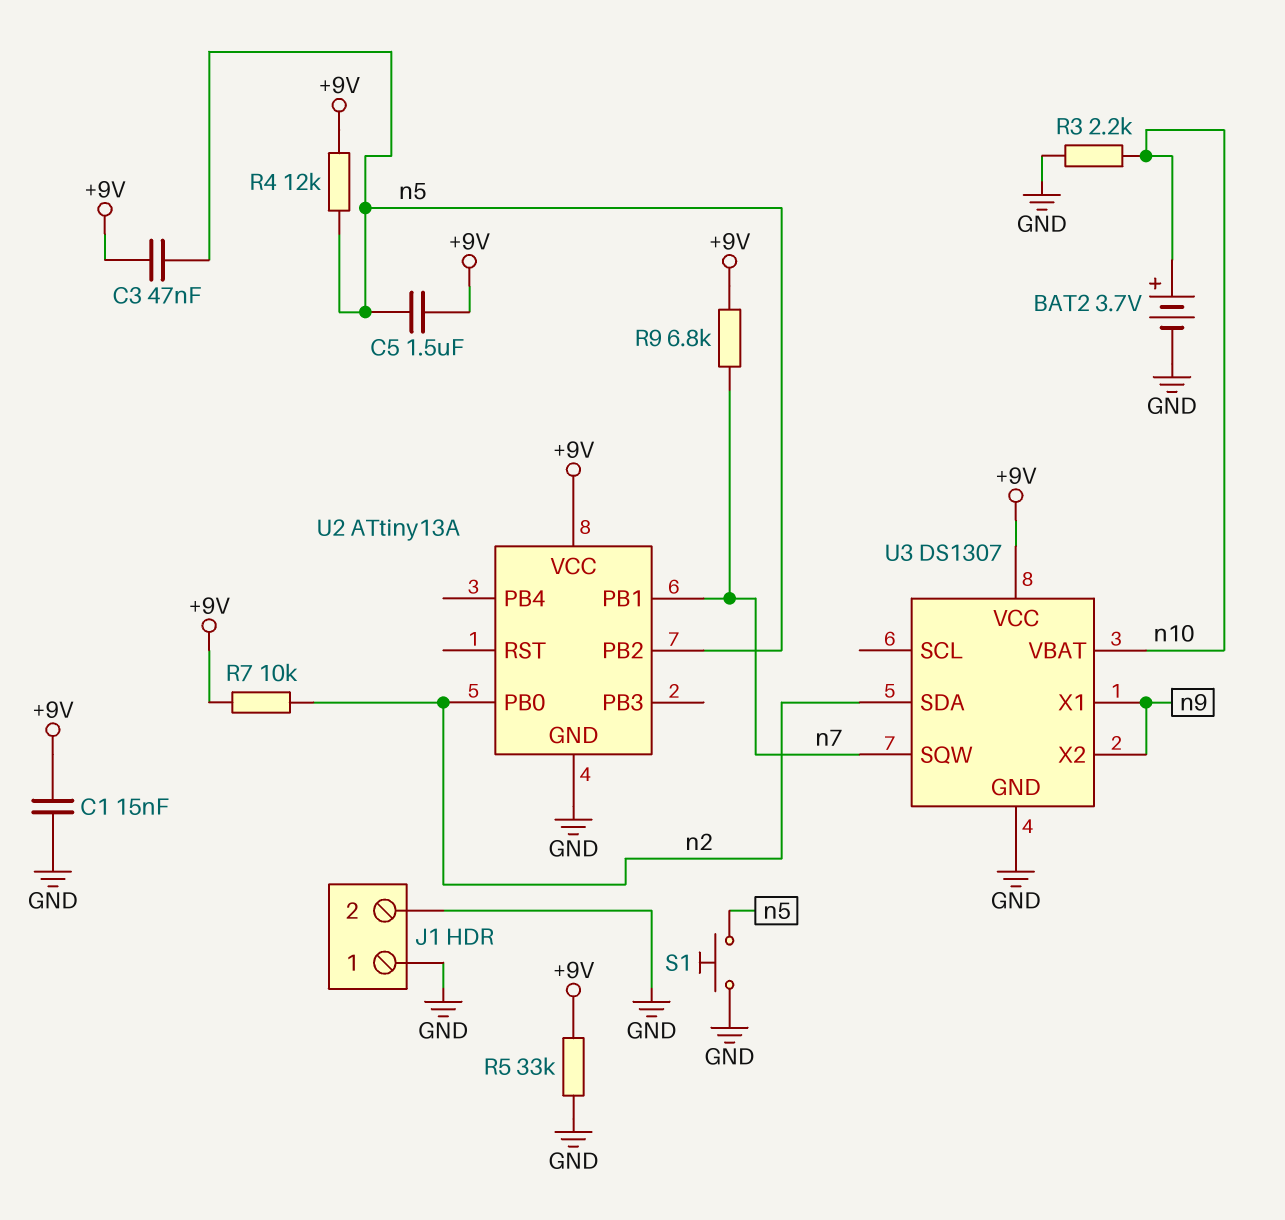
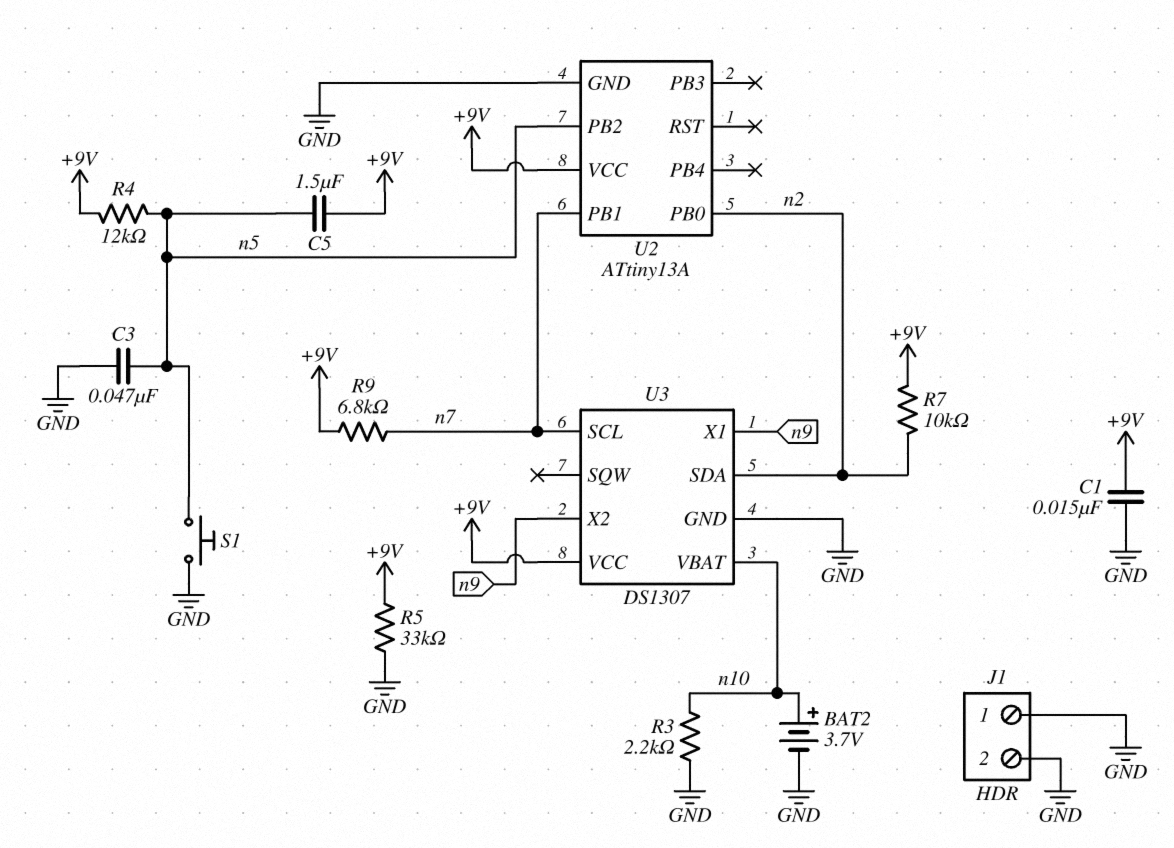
C3: 47nF (+9V, n5) -> 47nF (GND, n5)
U3 pin SCL: none -> n7
U3 pin SQW: n7 -> none

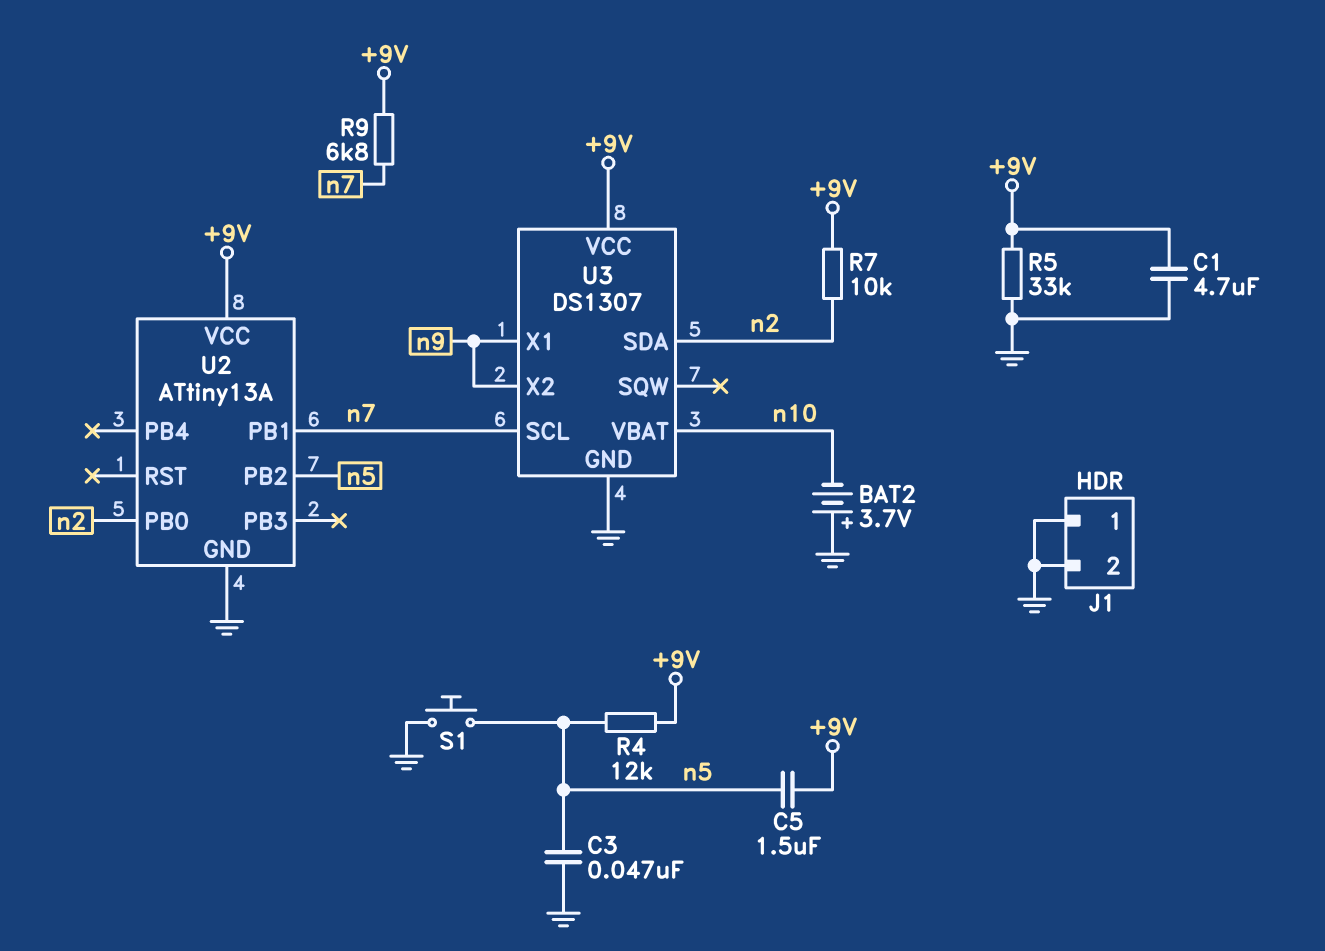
BAT2: 3.7V (plus n10, minus GND) -> 3.7V (plus GND, minus n10)
C1: 15nF (+9V, GND) -> 4.7uF (+9V, GND)
R3: 2.2k (GND, n10) -> none

